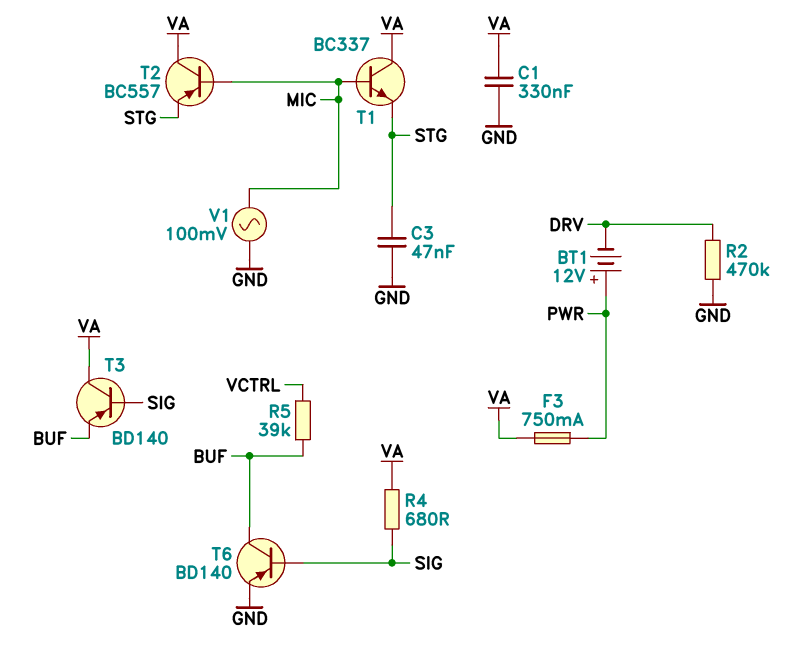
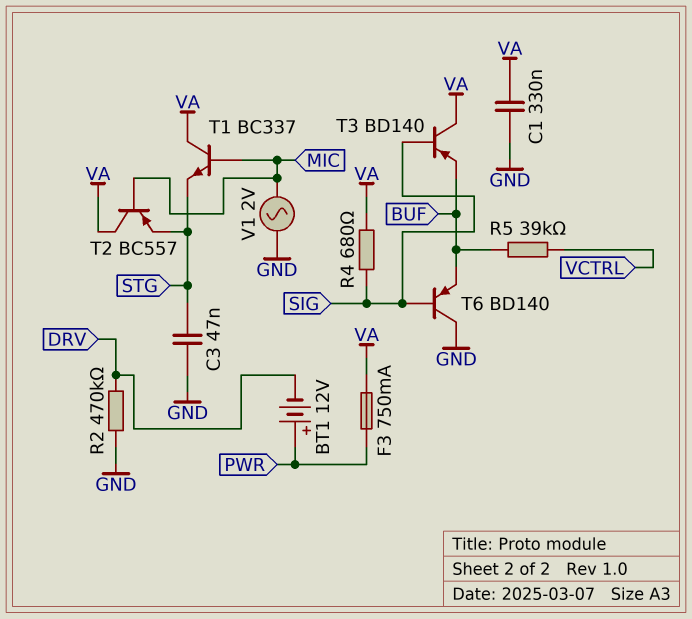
T6: PNP BD140 (B SIG, C BUF, E GND) -> PNP BD140 (B SIG, C GND, E BUF)
V1: AC 100mV (GND, MIC) -> AC 2V (GND, MIC)

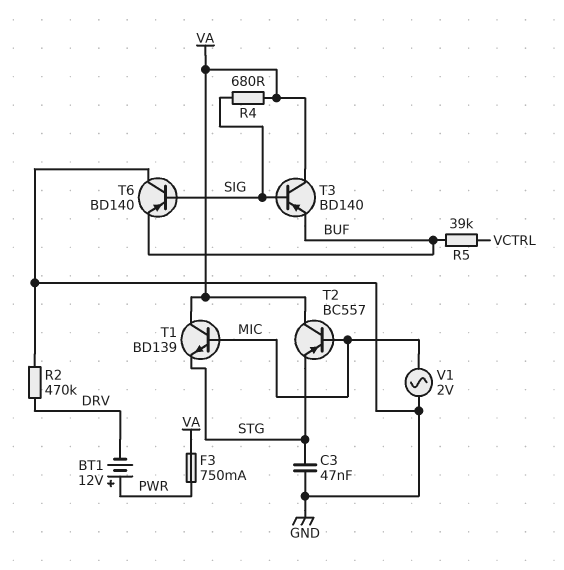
C1: 330nF (GND, VA) -> none
T1: NPN BC337 (B MIC, C VA, E STG) -> NPN BD139 (B MIC, C VA, E STG)

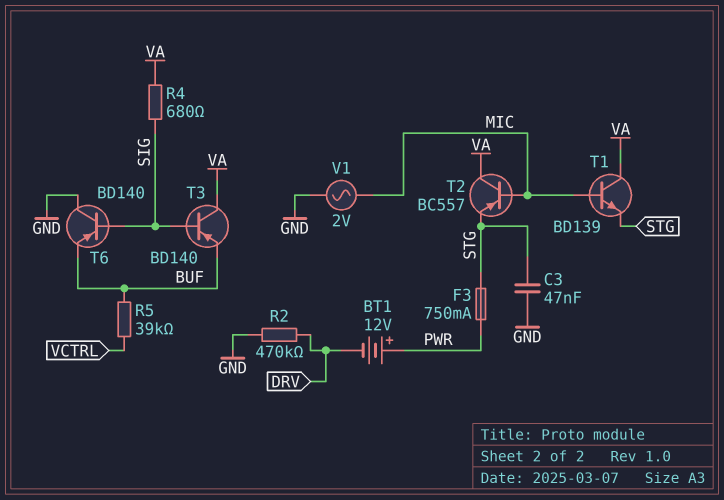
F3: 750mA (PWR, VA) -> 750mA (PWR, STG)

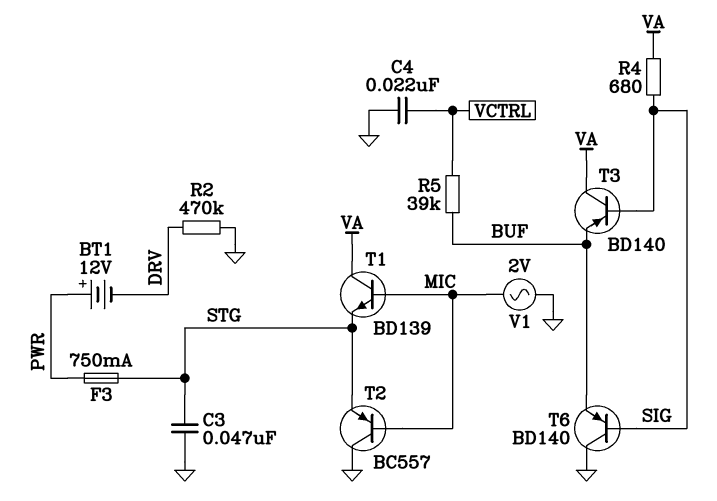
C4: none -> 22nF (GND, VCTRL)
T2: PNP BC557 (B MIC, C VA, E STG) -> PNP BC557 (B MIC, C GND, E STG)

